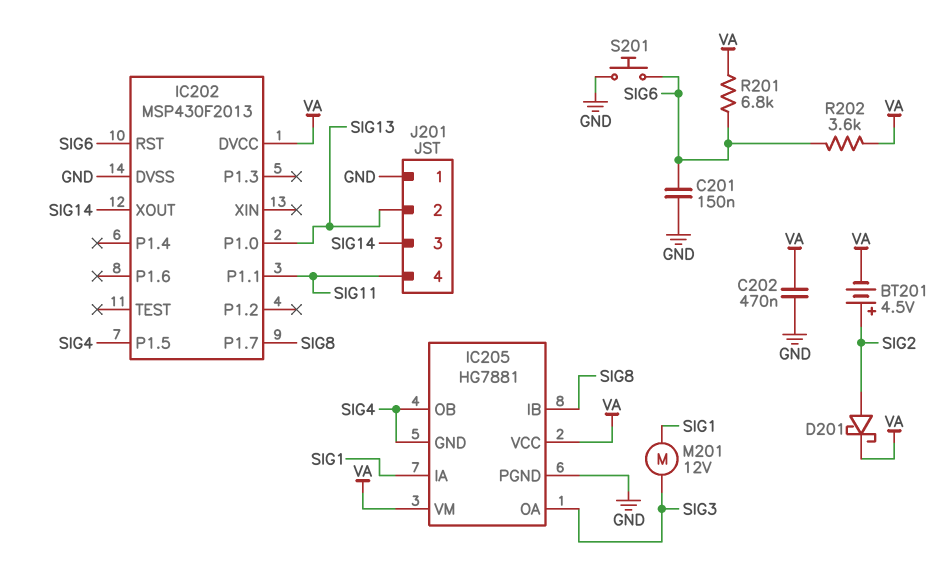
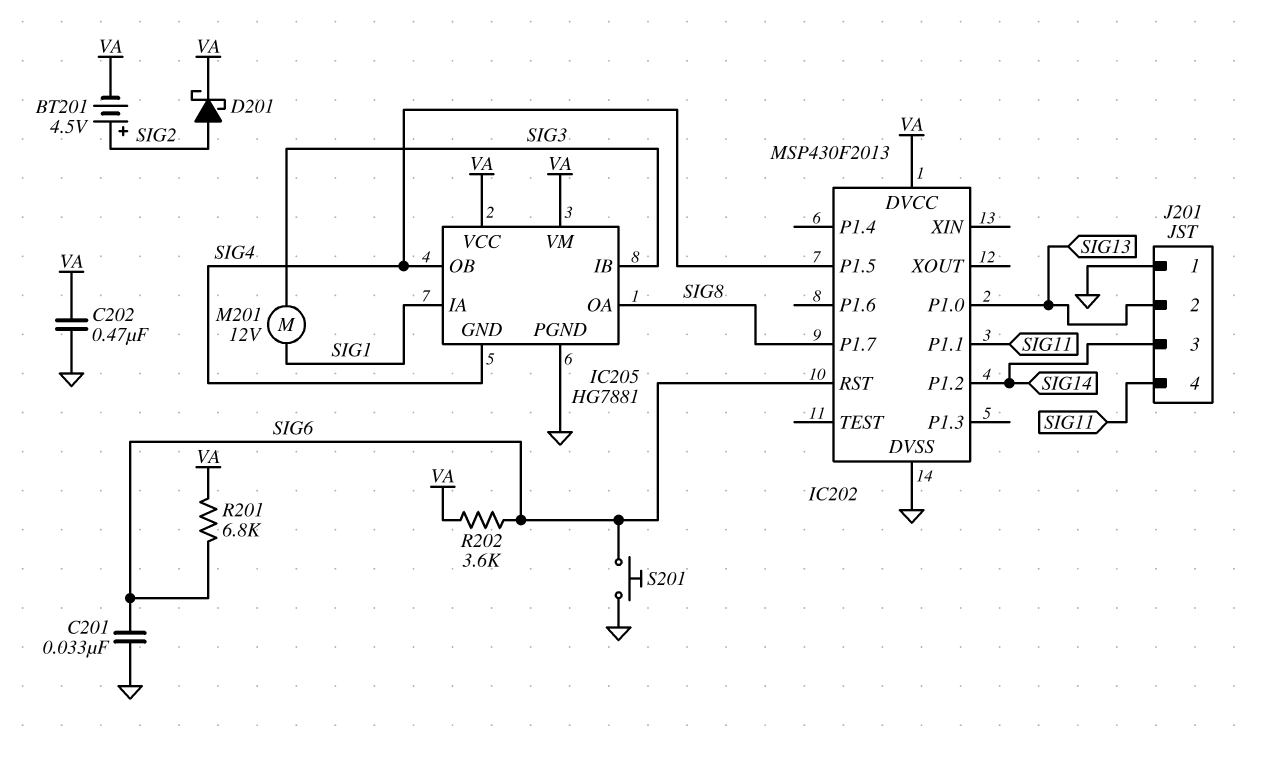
C201: 150nF (GND, SIG6) -> 33nF (GND, SIG6)
IC202 pin P1.2: none -> SIG14
IC202 pin XOUT: SIG14 -> none
IC205 pin IB: SIG8 -> SIG3
IC205 pin OA: SIG3 -> SIG8

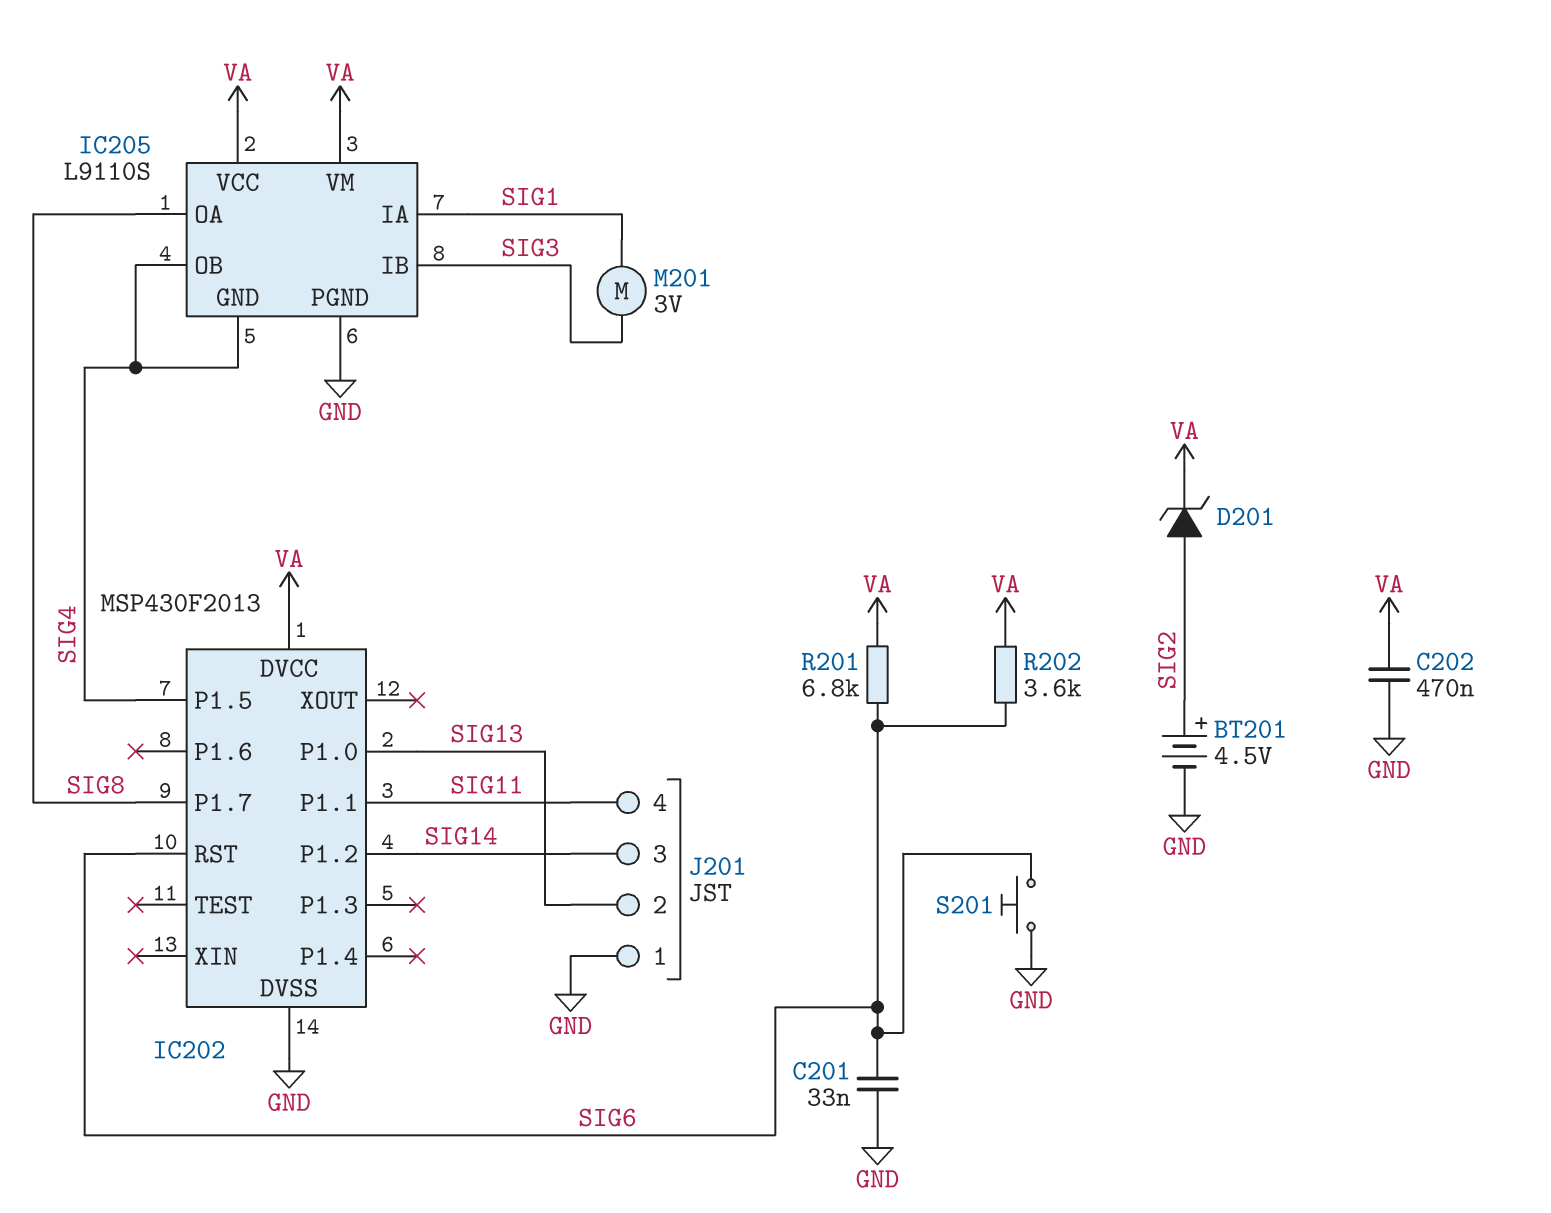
BT201: 4.5V (plus SIG2, minus VA) -> 4.5V (plus SIG2, minus GND)
D201: schottky (A SIG2, K VA) -> zener (A SIG2, K VA)
IC205: HG7881 -> L9110S
M201: motor 12V (SIG1, SIG3) -> motor 3V (SIG1, SIG3)

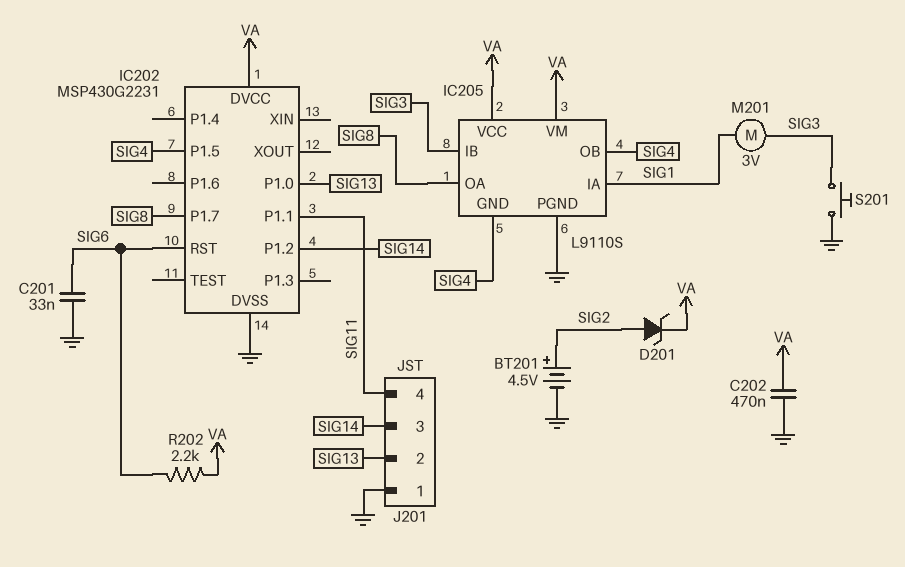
IC202: MSP430F2013 -> MSP430G2231
R201: 6.8k (SIG6, VA) -> none
R202: 3.6k (SIG6, VA) -> 2.2k (SIG6, VA)
S201: button (GND, SIG6) -> button (GND, SIG3)

